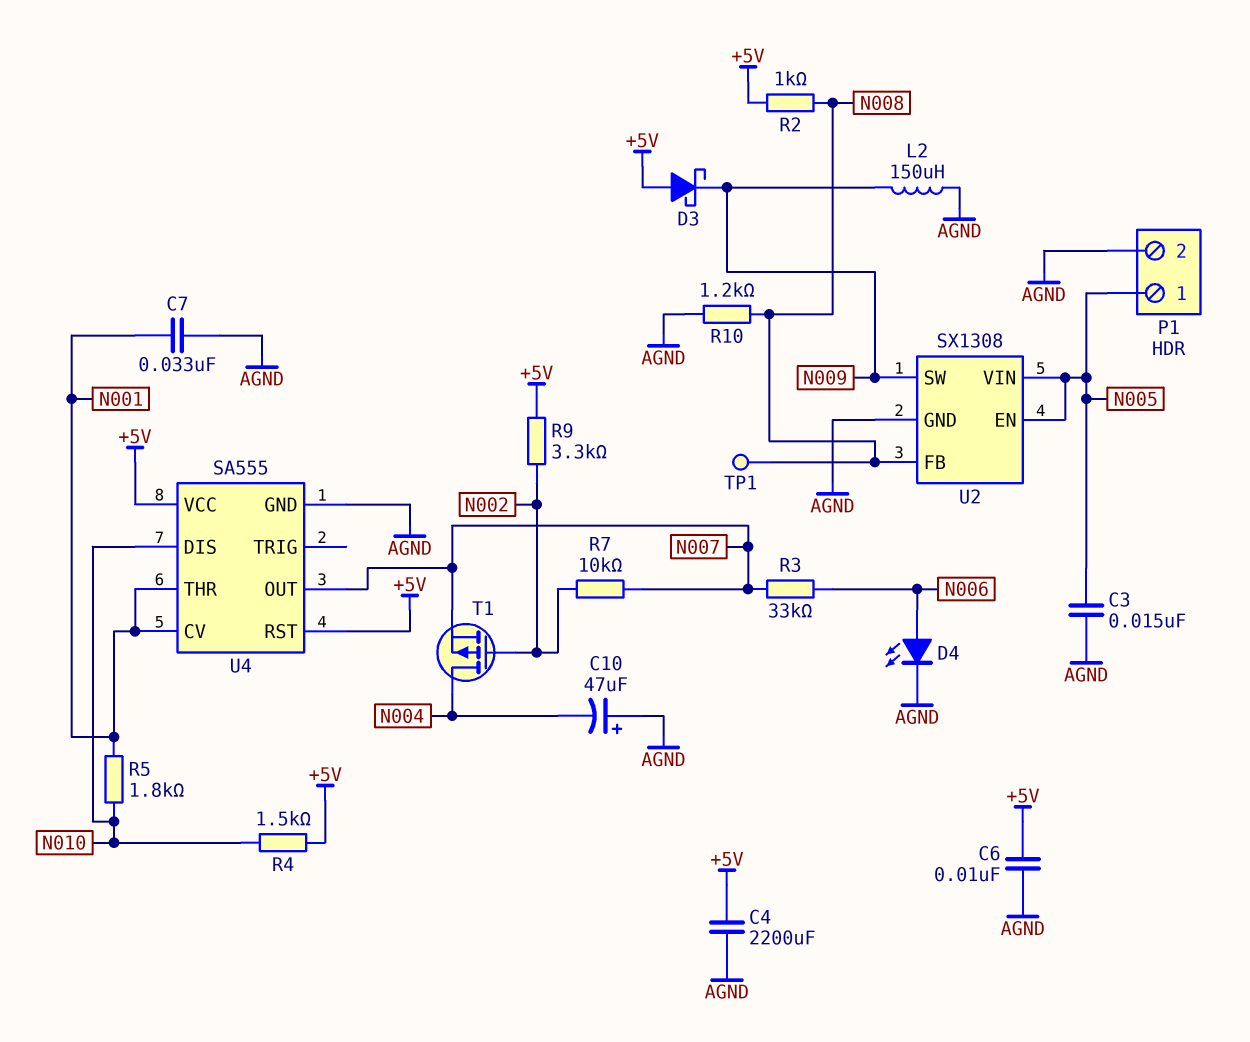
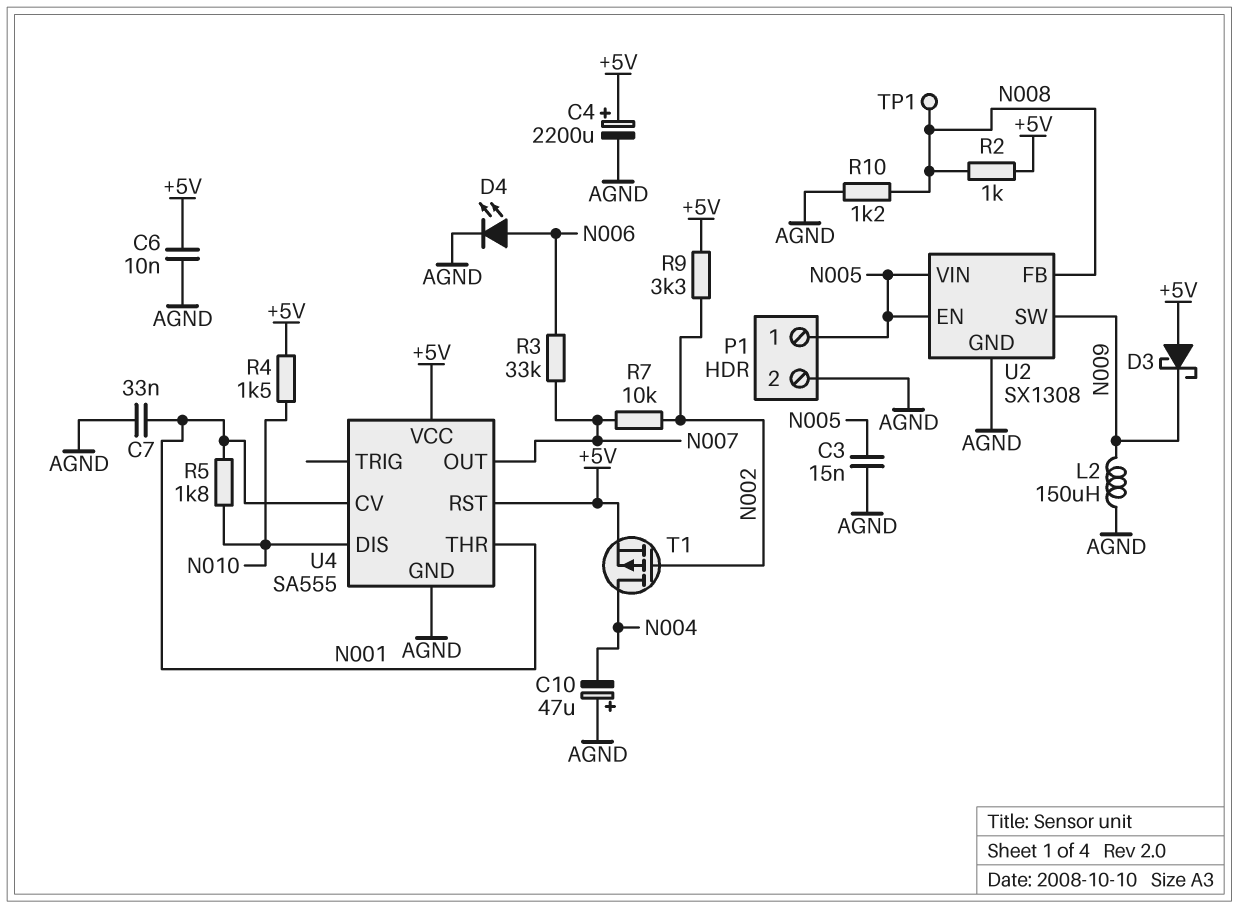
C4: 2200uF (+5V, AGND) -> 2200uF (plus +5V, minus AGND)
T1: PMOS (G N002, D N004, S N007) -> PMOS (G N002, D N004, S +5V)

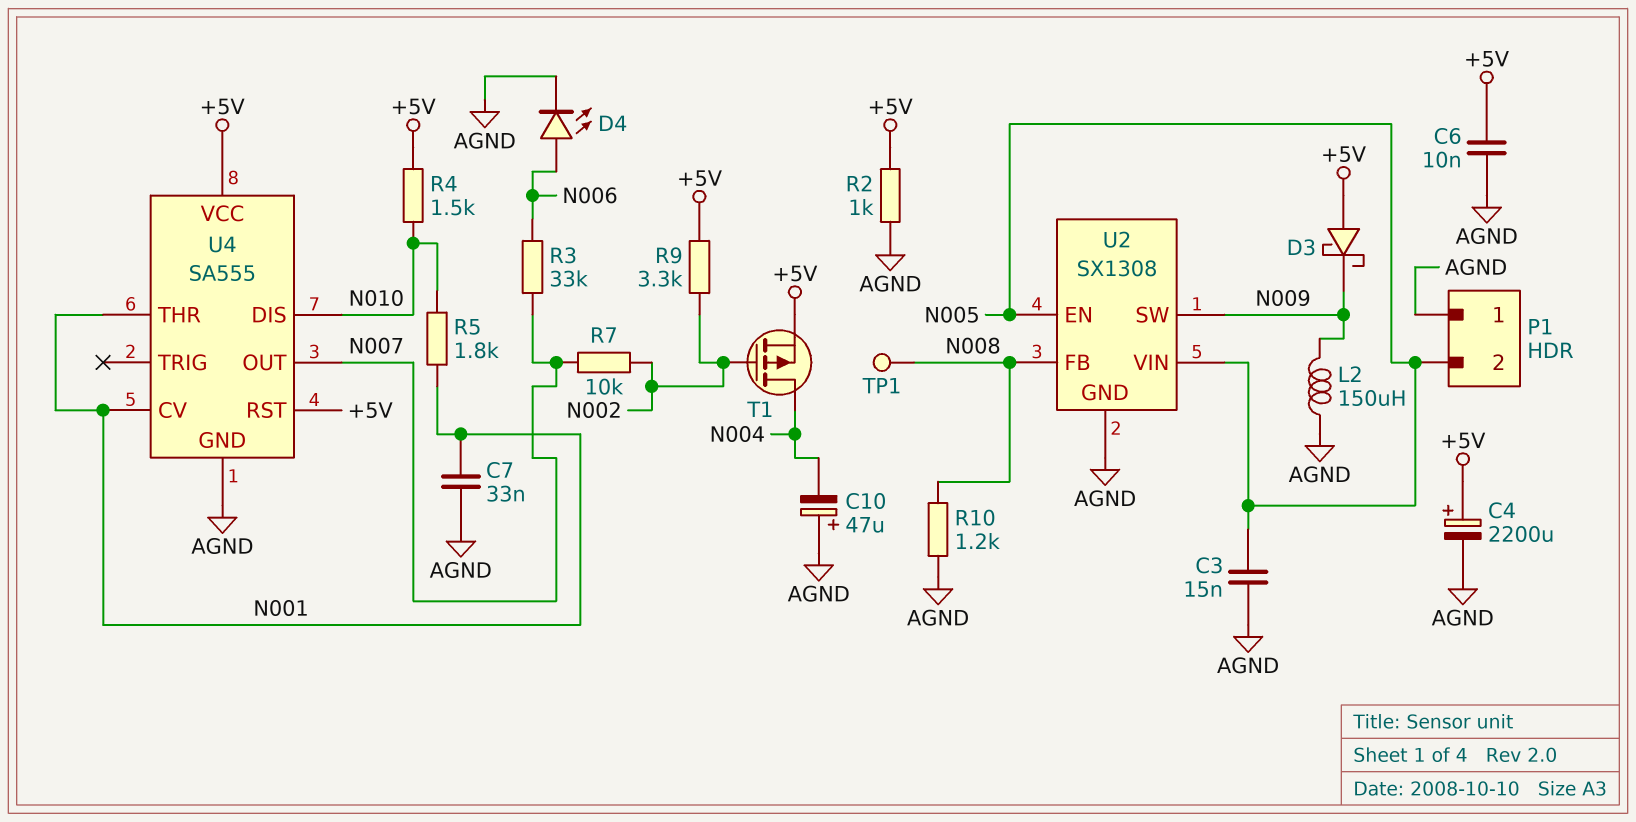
P1 pin 1: N005 -> AGND
P1 pin 2: AGND -> N005
R2: 1k (+5V, N008) -> 1k (+5V, AGND)

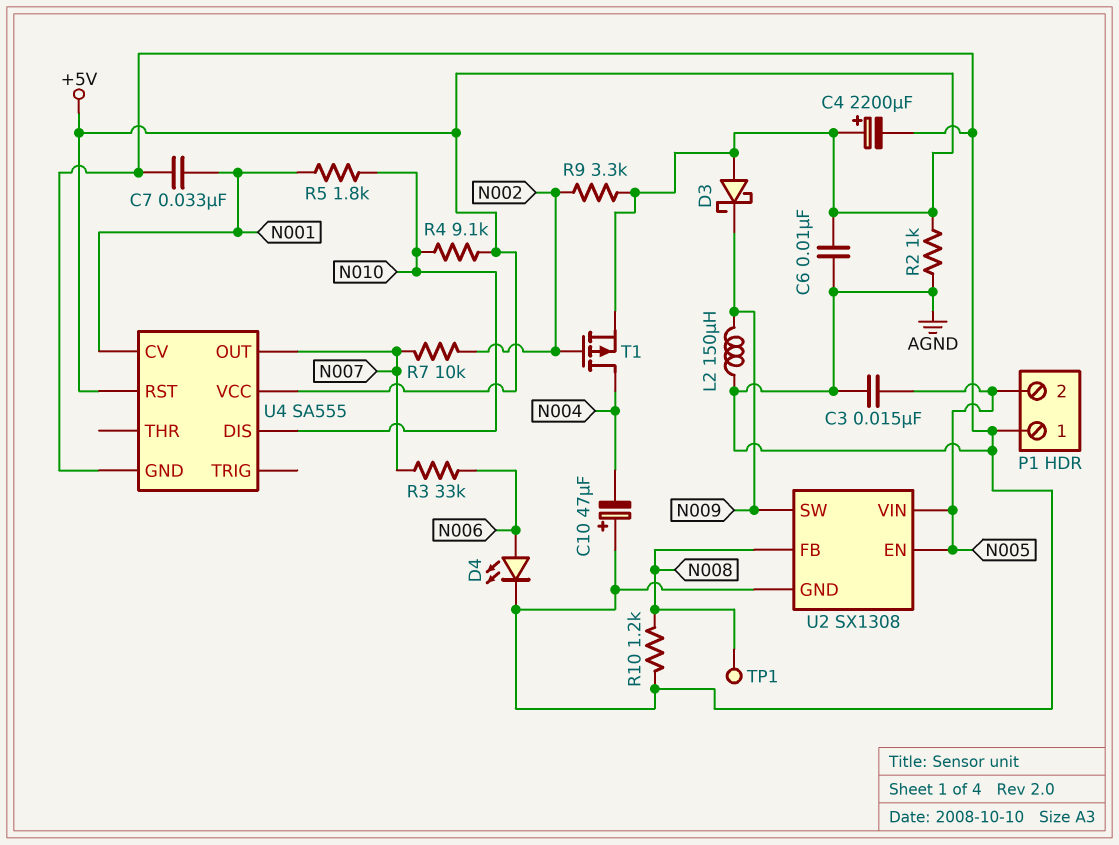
R4: 1.5k (+5V, N010) -> 9.1k (+5V, N010)
U4 pin THR: N001 -> none

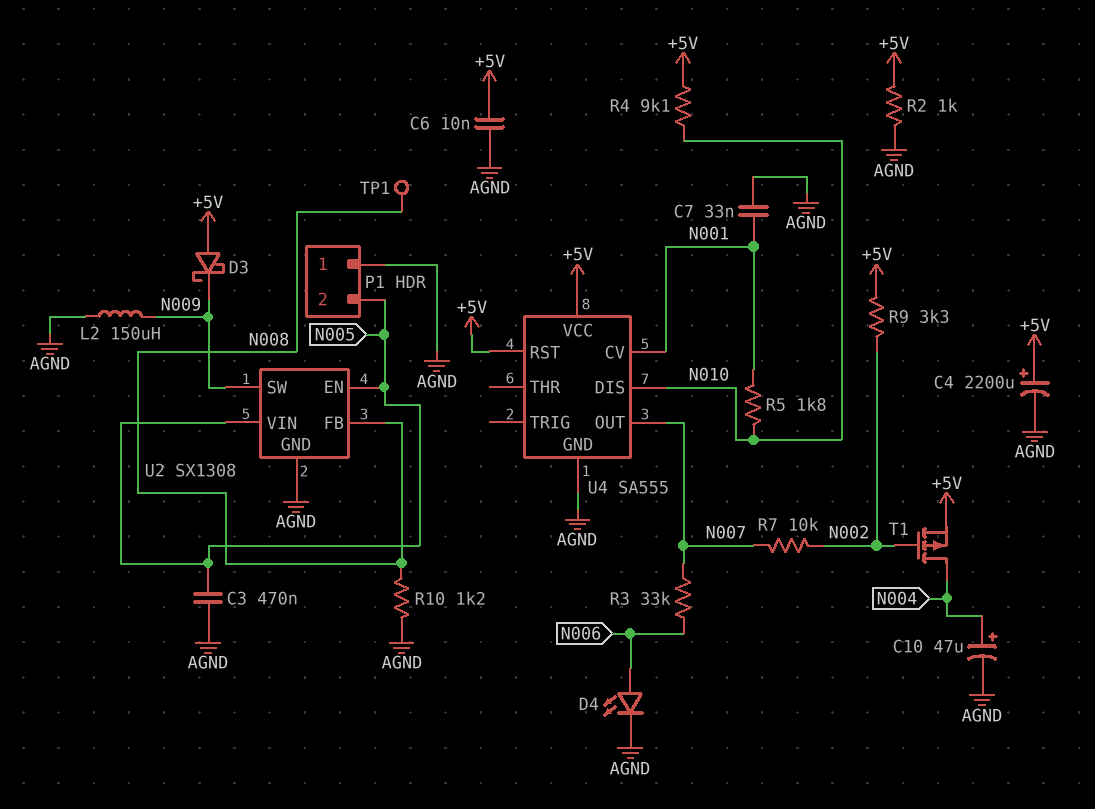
C3: 15nF (AGND, N005) -> 470nF (AGND, N005)
C10: 47uF (plus AGND, minus N004) -> 47uF (plus N004, minus AGND)

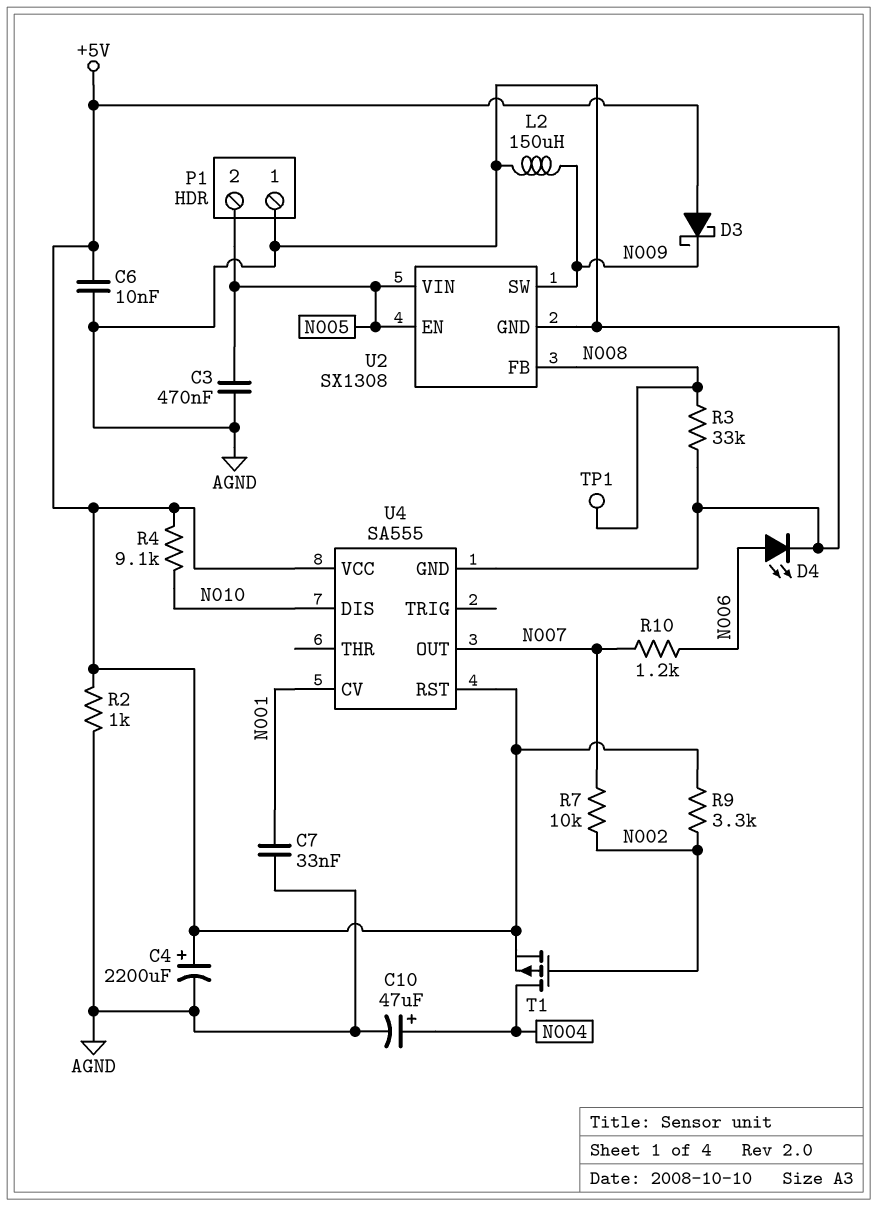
R3: 33k (N006, N007) -> 33k (AGND, N008)
R5: 1.8k (N001, N010) -> none
R10: 1.2k (AGND, N008) -> 1.2k (N006, N007)

